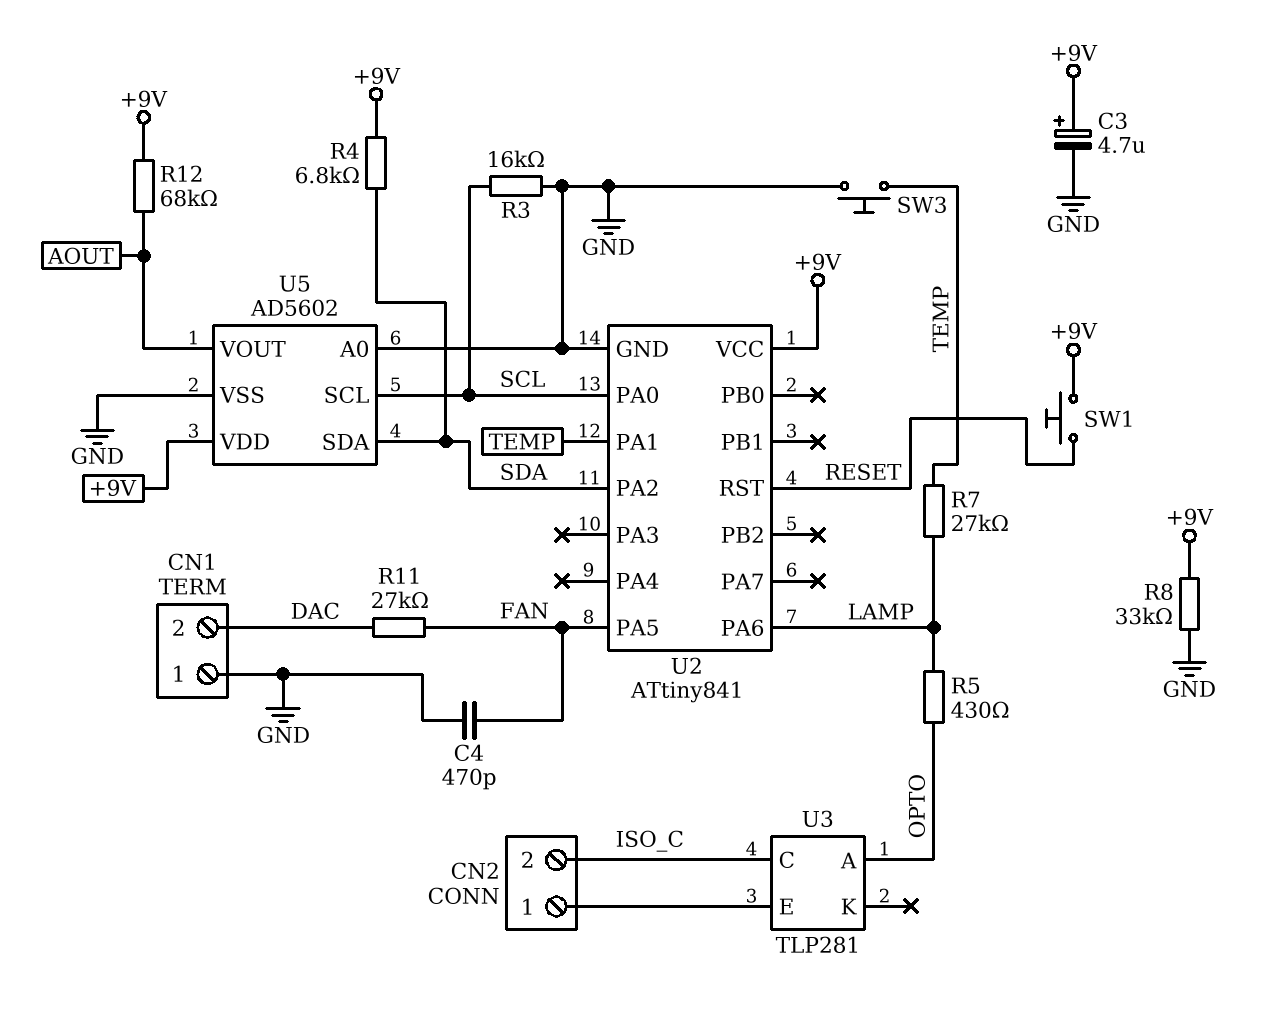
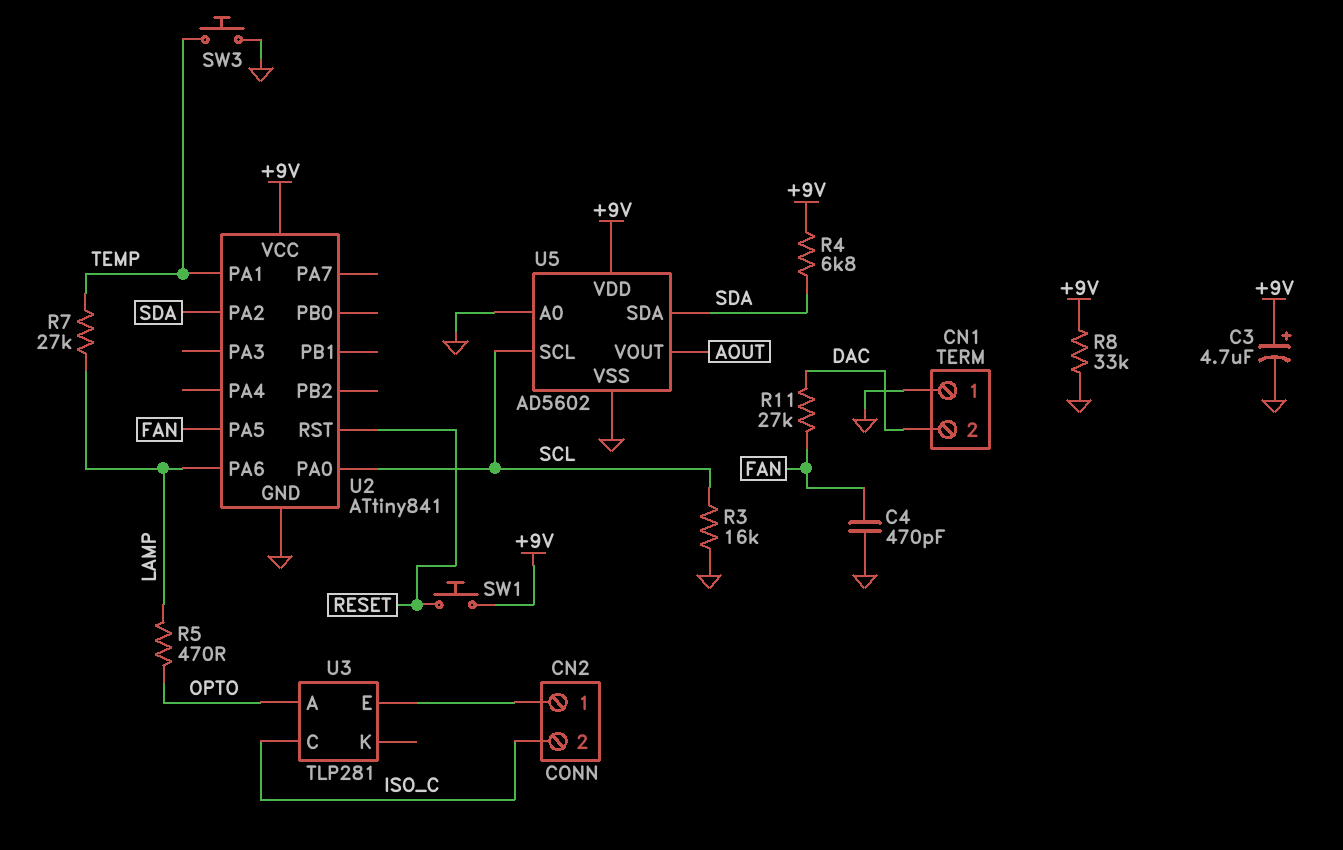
R5: 430 (LAMP, OPTO) -> 470 (LAMP, OPTO)
R12: 68k (+9V, AOUT) -> none

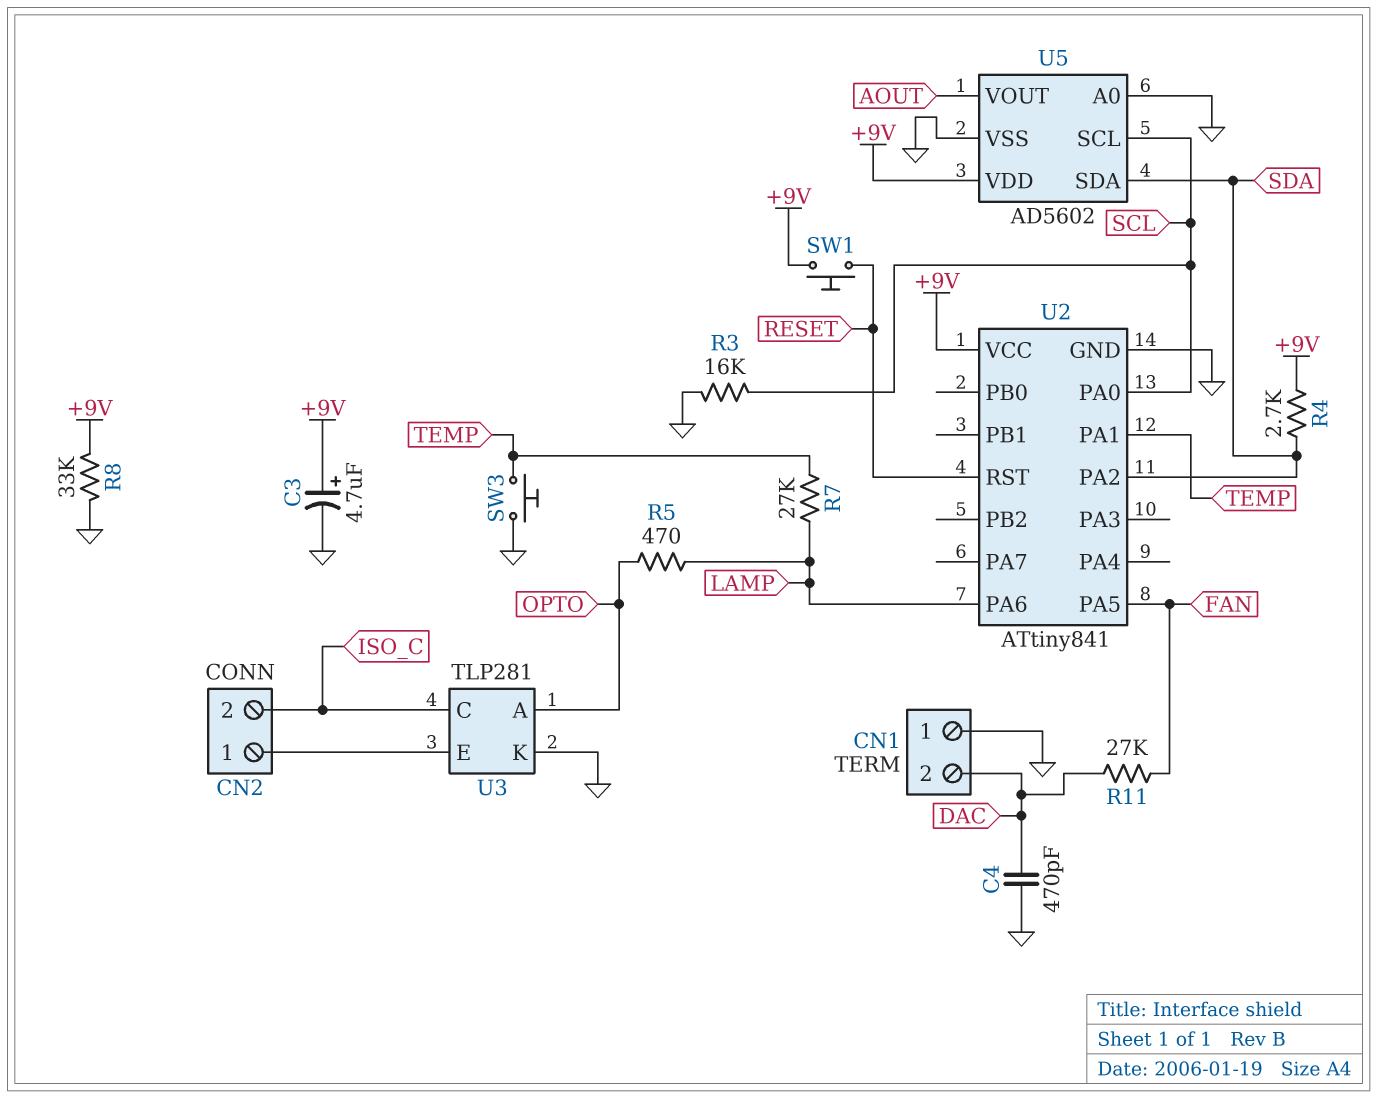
C4: 470pF (FAN, GND) -> 470pF (DAC, GND)
R4: 6.8k (+9V, SDA) -> 2.7k (+9V, SDA)
U3 pin K: none -> GND

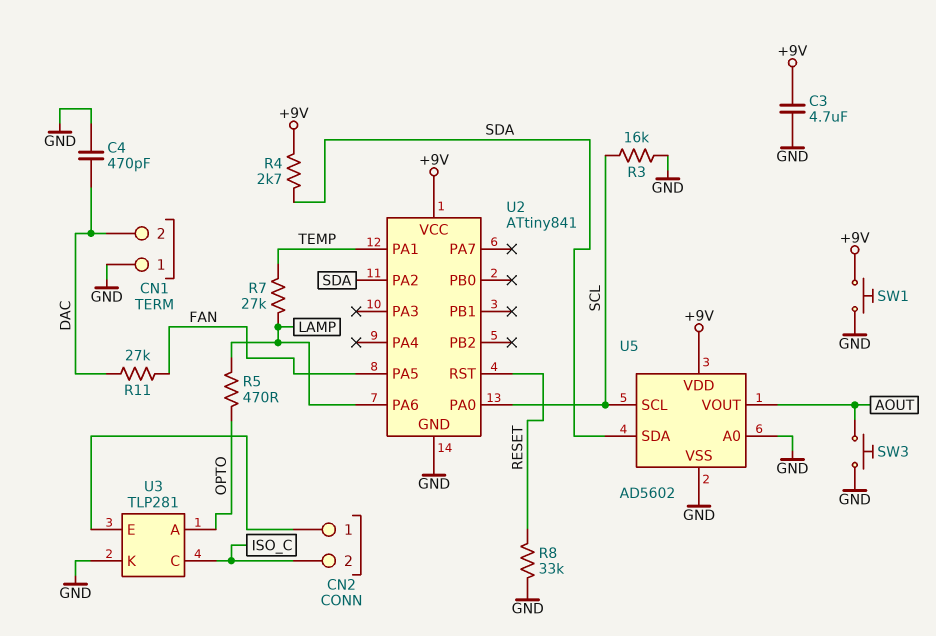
C3: 4.7uF (plus +9V, minus GND) -> 4.7uF (+9V, GND)
R8: 33k (+9V, GND) -> 33k (GND, RESET)
SW1: button (+9V, RESET) -> button (+9V, GND)
SW3: button (GND, TEMP) -> button (AOUT, GND)

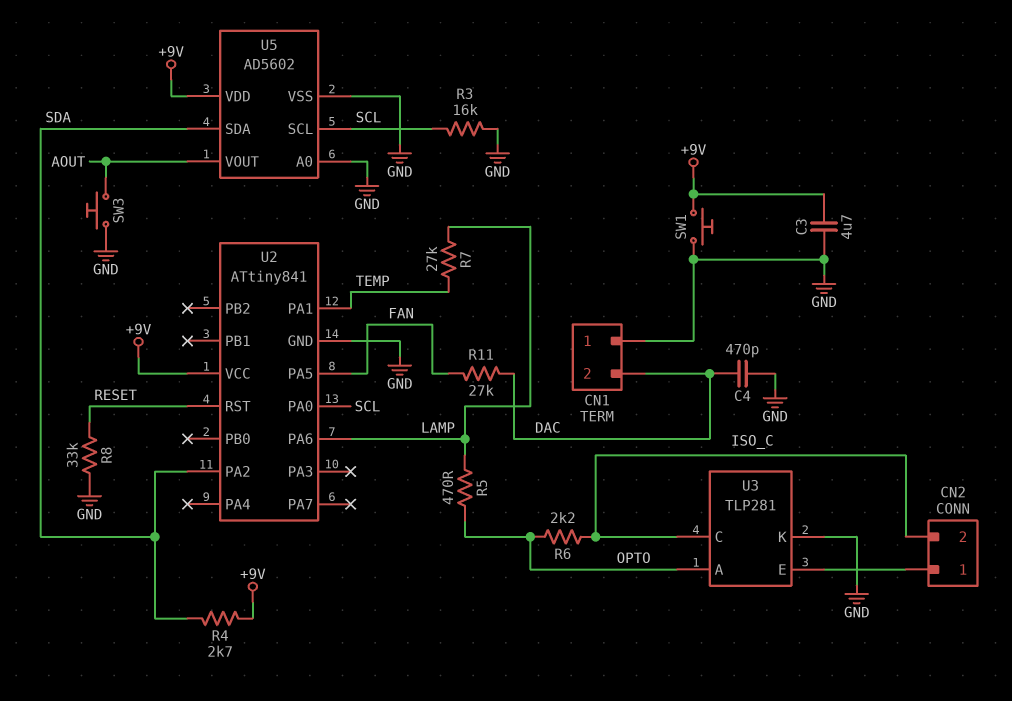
R6: none -> 2.2k (ISO_C, OPTO)

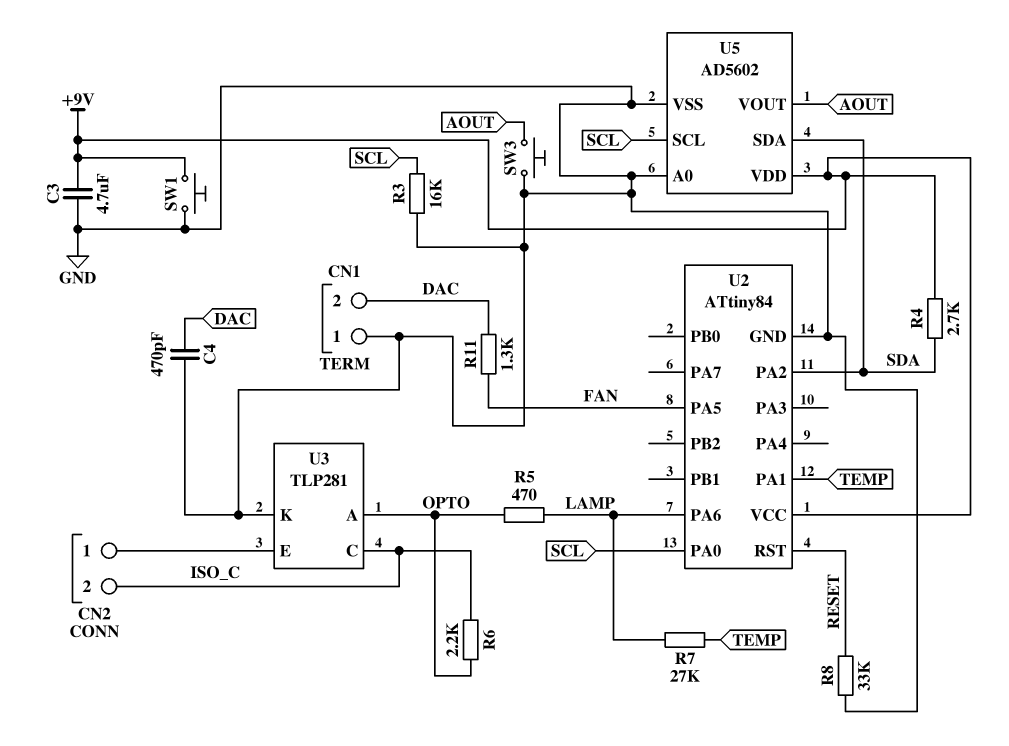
R11: 27k (DAC, FAN) -> 1.3k (DAC, FAN)
U2: ATtiny841 -> ATtiny84

